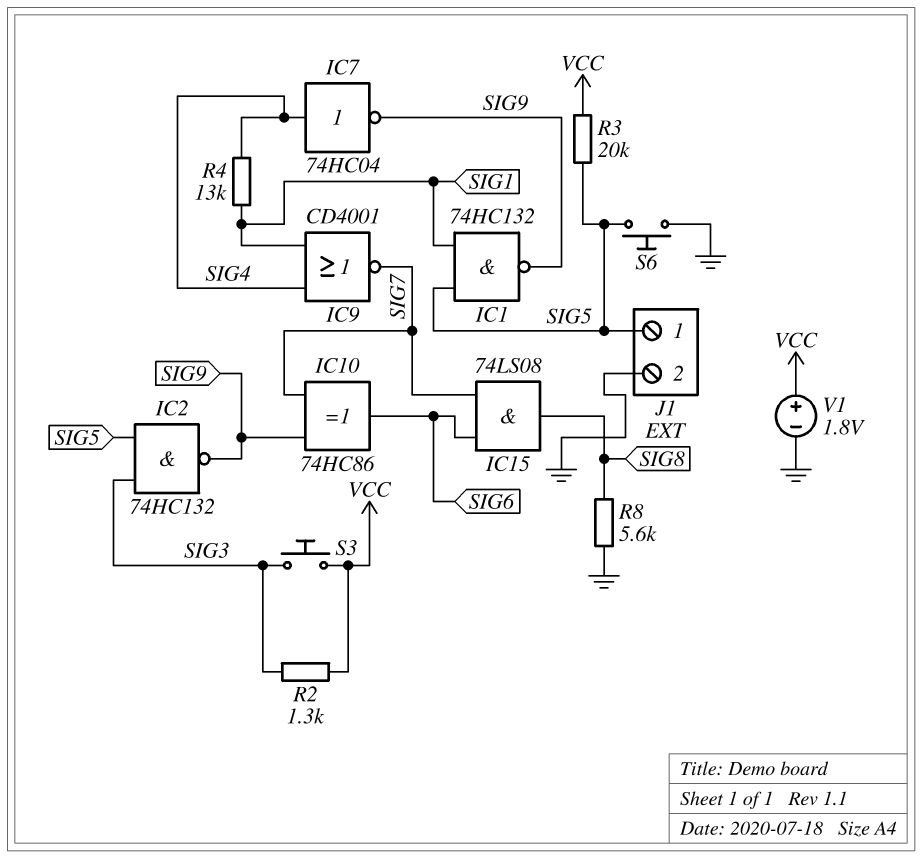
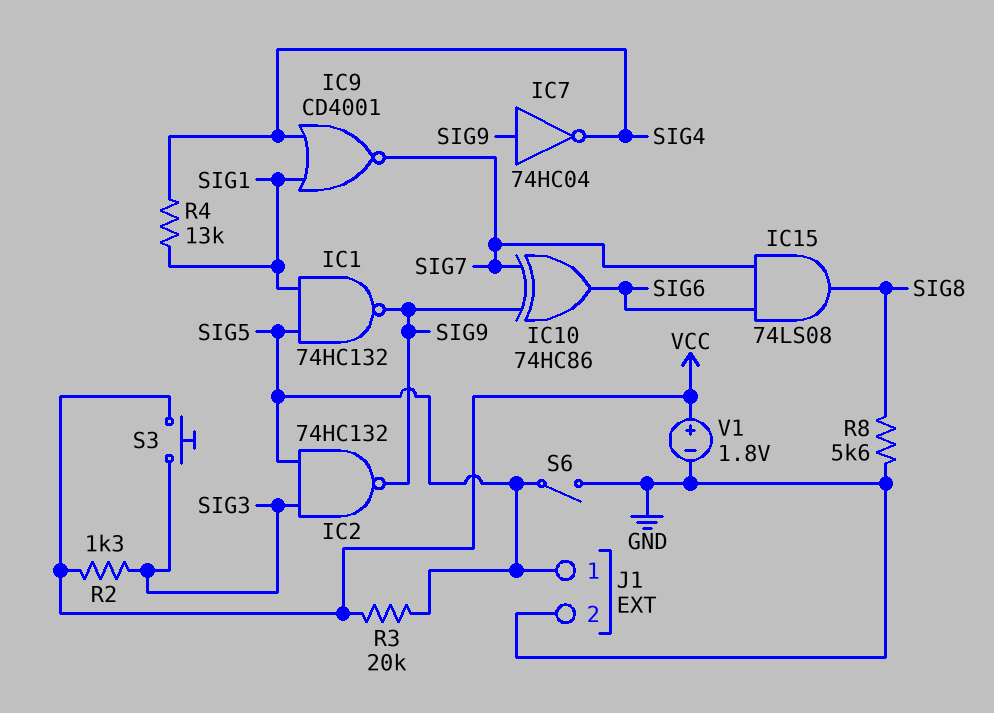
IC7: NOT 74HC04 (in SIG4, out SIG9) -> NOT 74HC04 (in SIG9, out SIG4)
S6: button (GND, SIG5) -> switch (GND, SIG5)

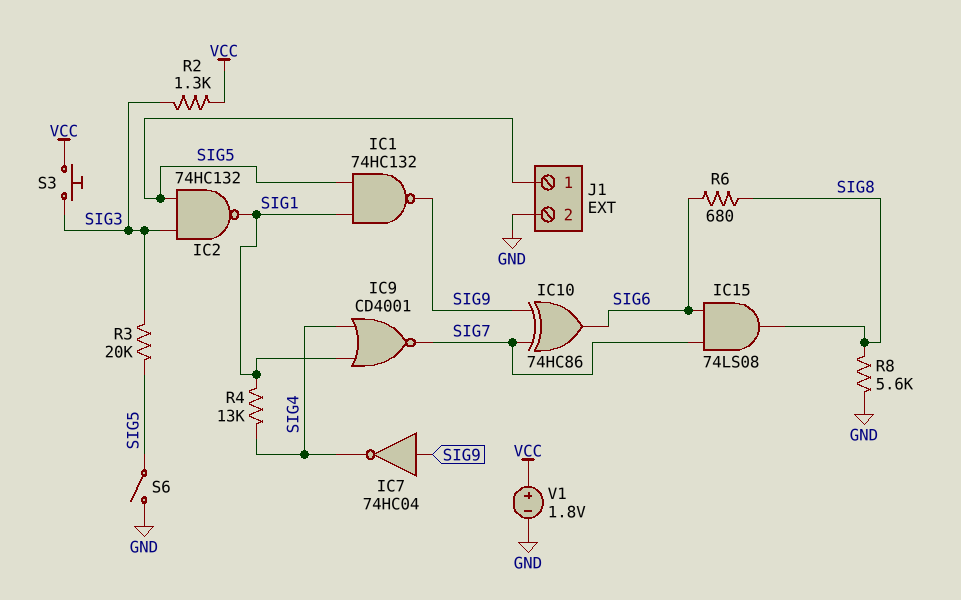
IC2: NAND 74HC132 (in SIG3, in SIG5, out SIG9) -> NAND 74HC132 (in SIG3, in SIG5, out SIG1)
R3: 20k (SIG5, VCC) -> 20k (SIG3, SIG5)
R6: none -> 680 (SIG6, SIG8)

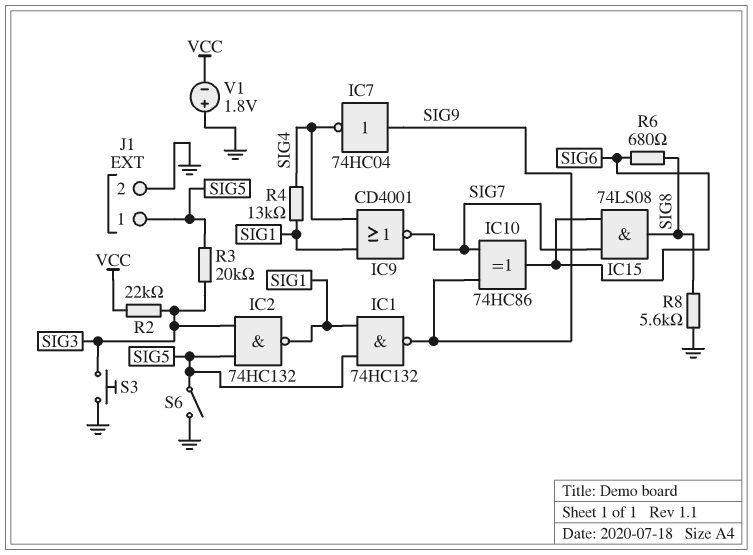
R2: 1.3k (SIG3, VCC) -> 22k (SIG3, VCC)
S3: button (SIG3, VCC) -> button (GND, SIG3)
V1: 1.8V (plus VCC, minus GND) -> 1.8V (plus GND, minus VCC)

